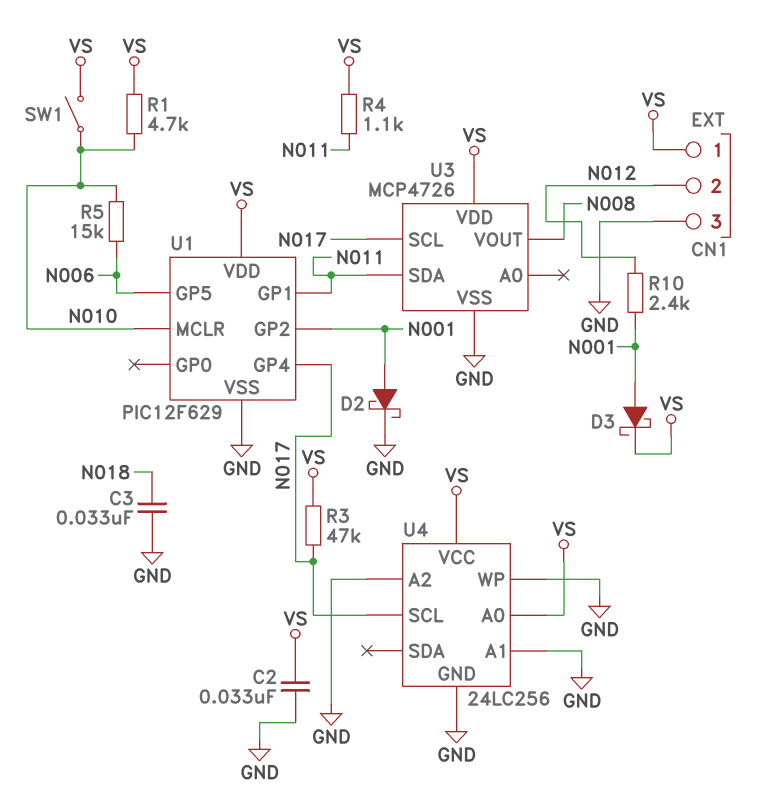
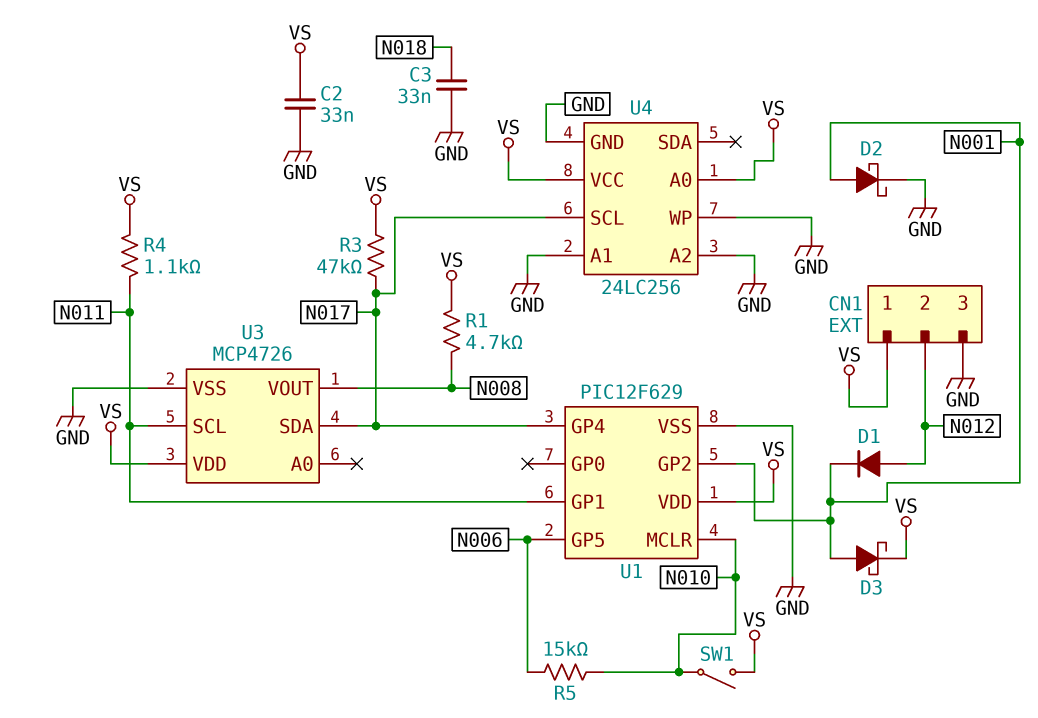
D1: none -> diode (A N012, K N001)
R1: 4.7k (N010, VS) -> 4.7k (N008, VS)
R10: 2.4k (N001, N012) -> none
U3 pin SCL: N017 -> N011
U3 pin SDA: N011 -> N017

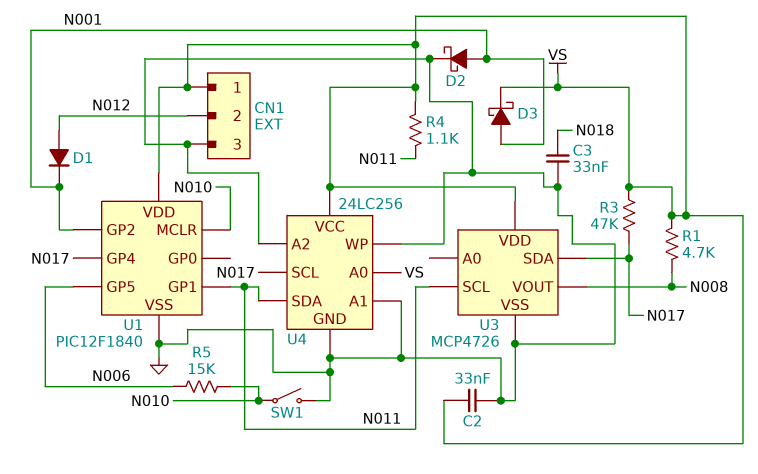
SW1: switch (N010, VS) -> switch (GND, N010)
U1: PIC12F629 -> PIC12F1840
U4 pin SDA: none -> N011

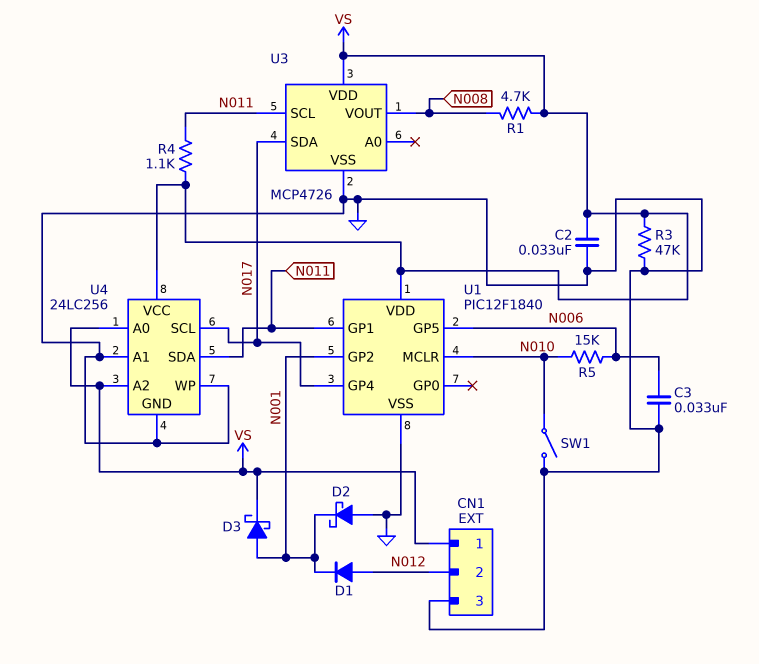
C3: 33nF (GND, N018) -> 33nF (GND, N006)
D2: schottky (A N001, K GND) -> schottky (A GND, K N001)
R3: 47k (N017, VS) -> 47k (GND, VS)
U4 pin A2: GND -> VS

